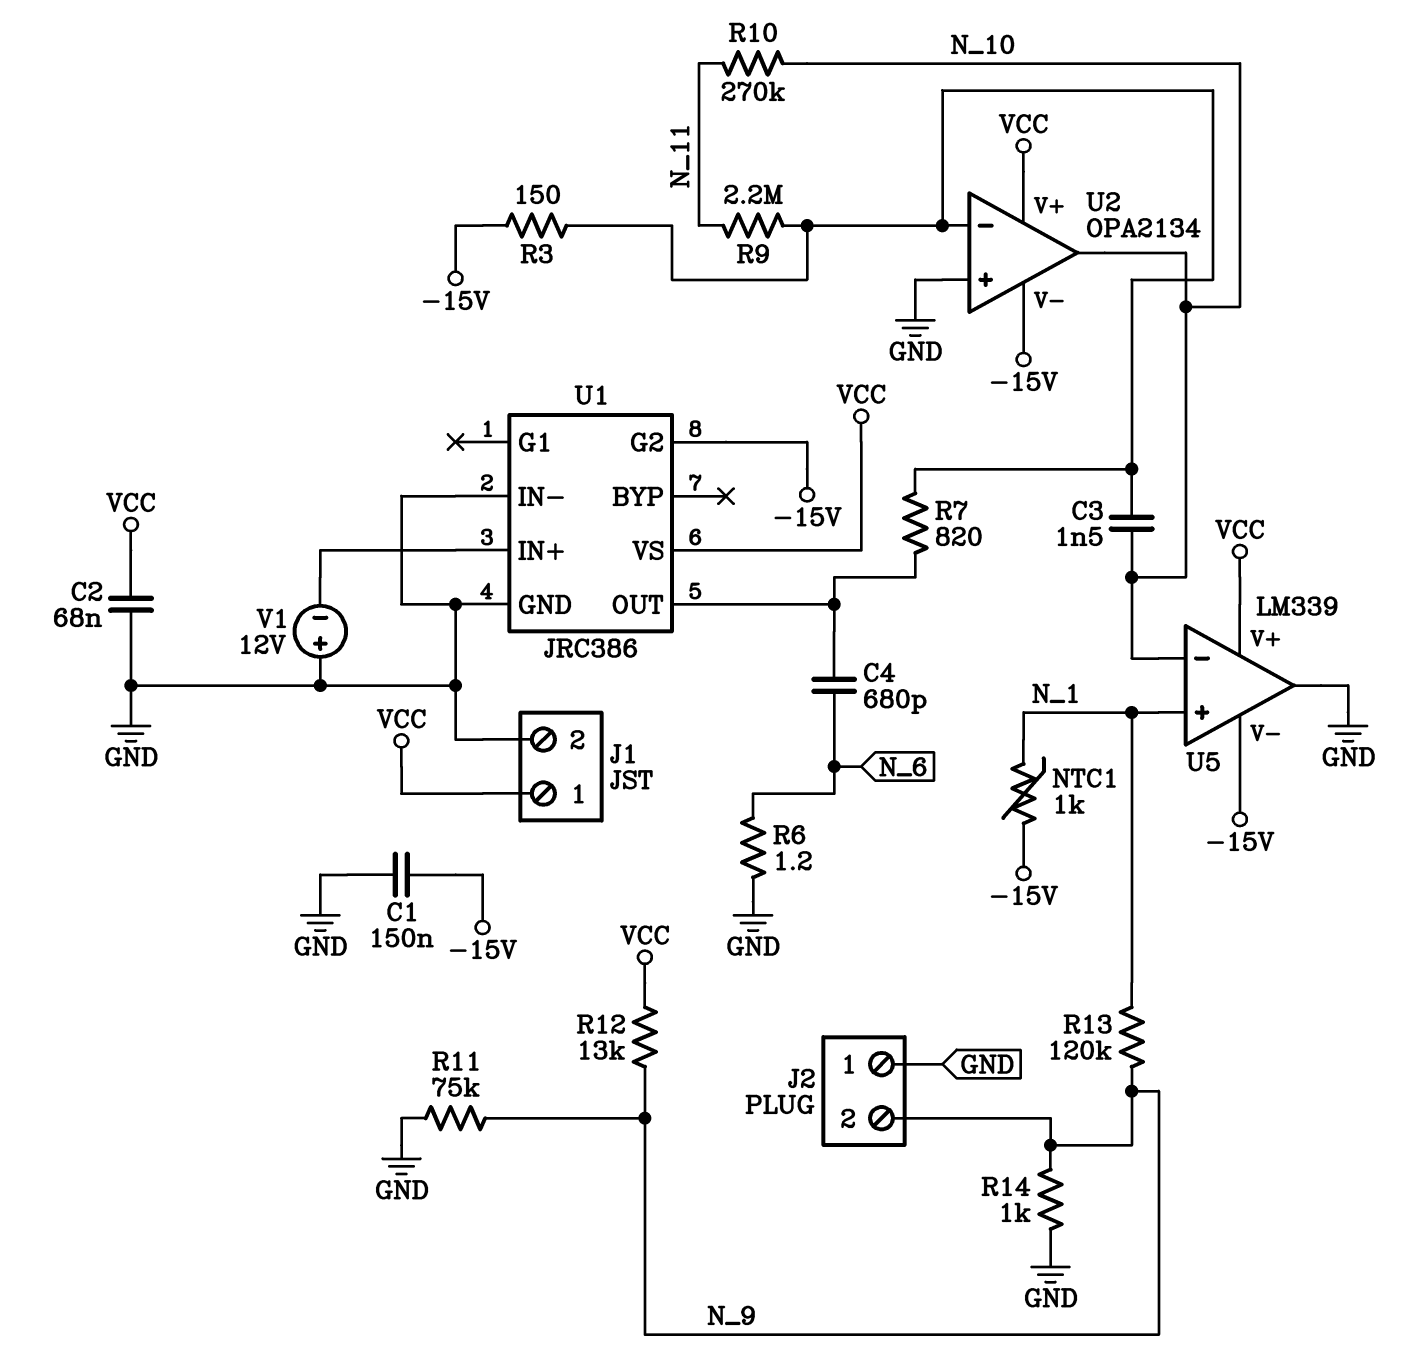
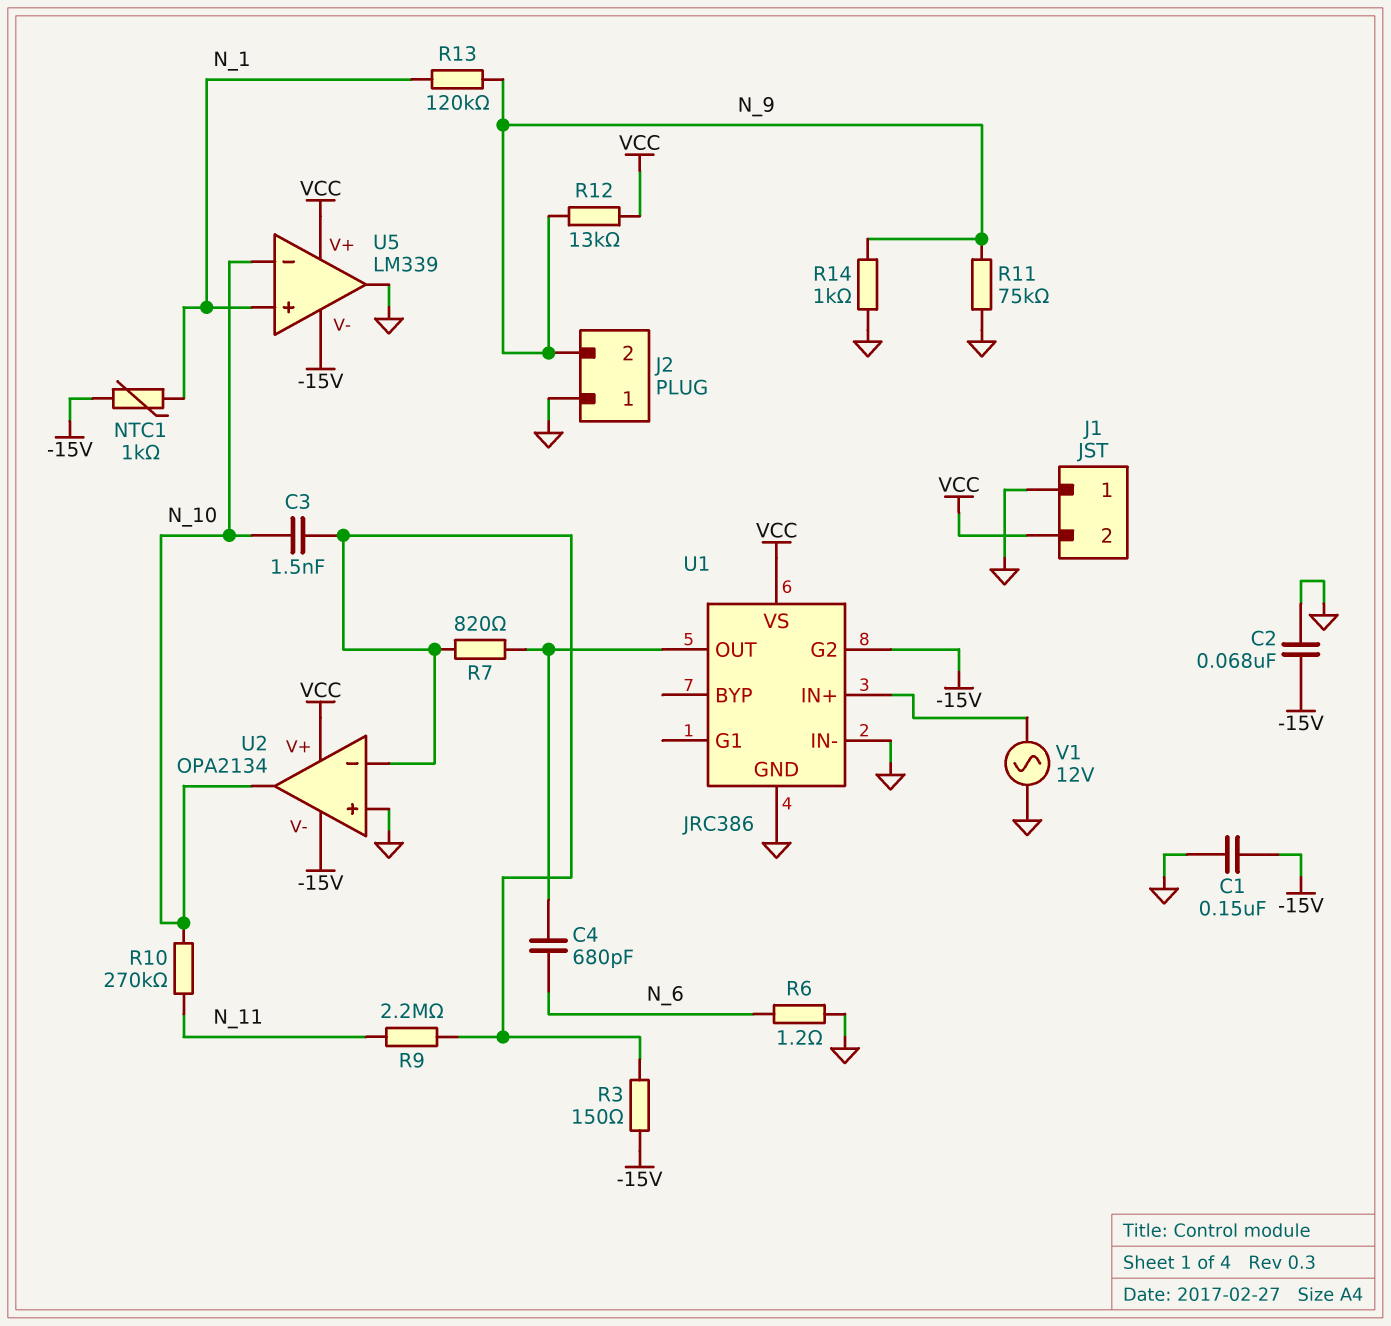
C2: 68nF (GND, VCC) -> 68nF (-15V, GND)
J1 pin 1: VCC -> GND
J1 pin 2: GND -> VCC
V1: 12V (plus GND, minus U1/IN+) -> AC 12V (GND, U1/IN+)

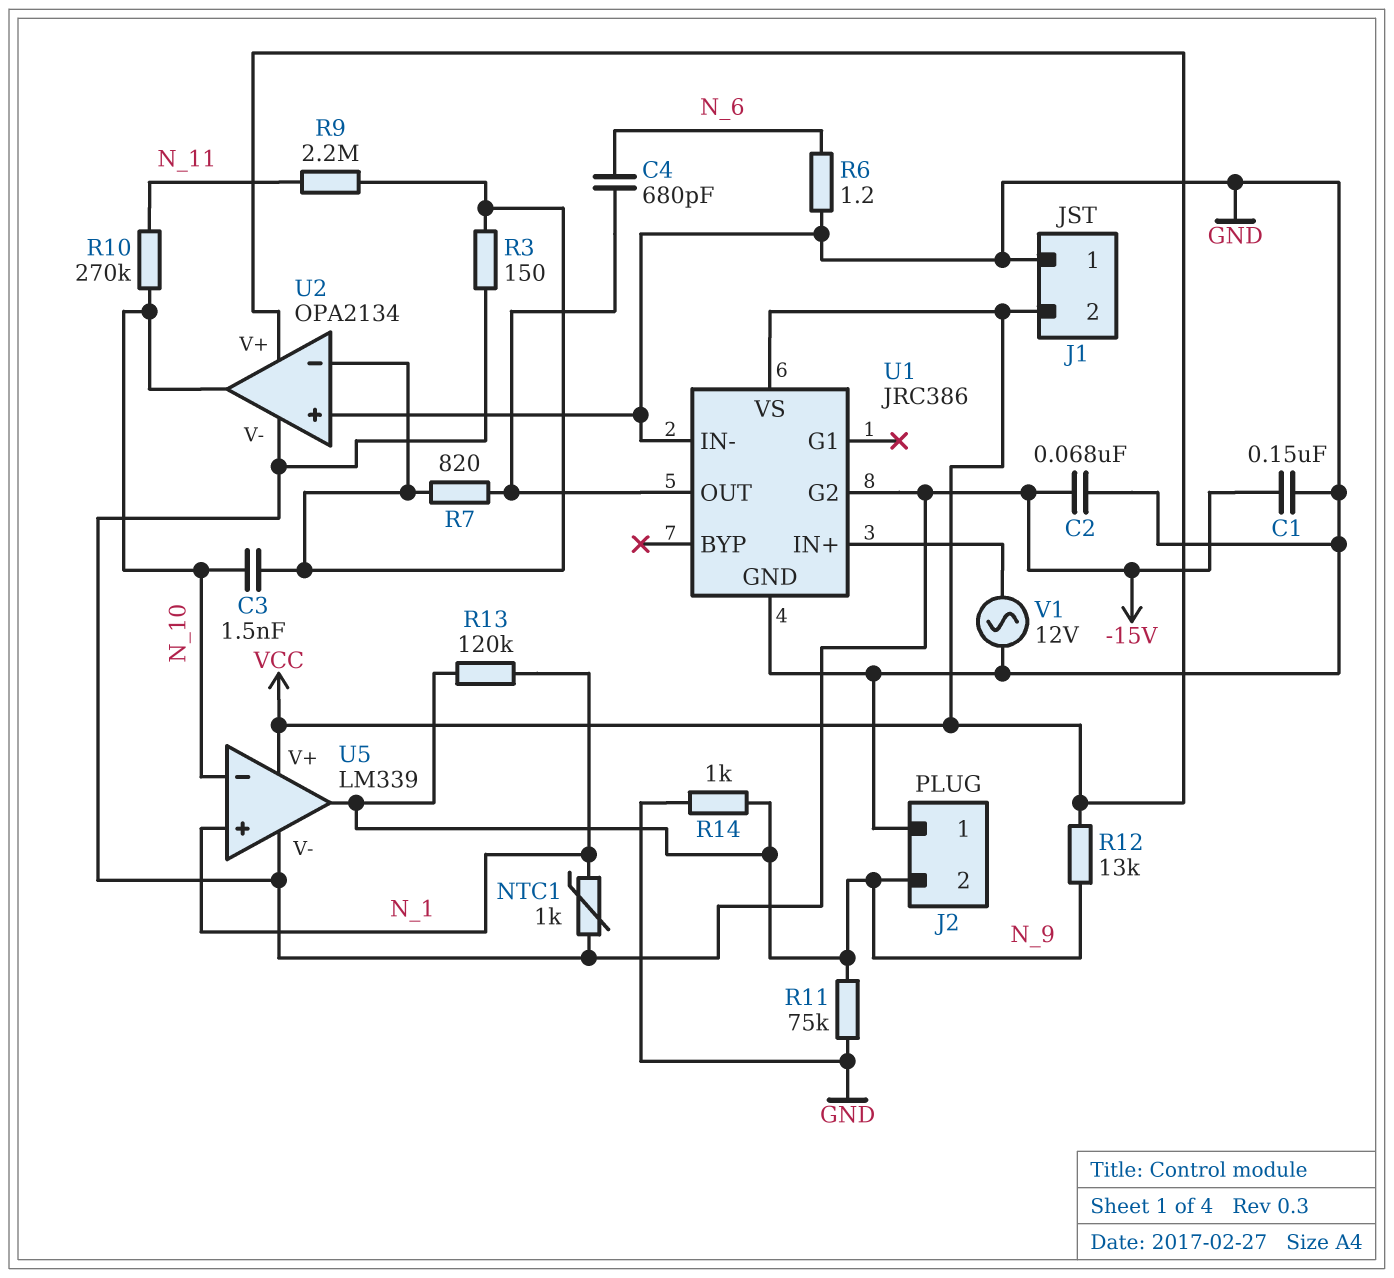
U5 pin out: GND -> N_9

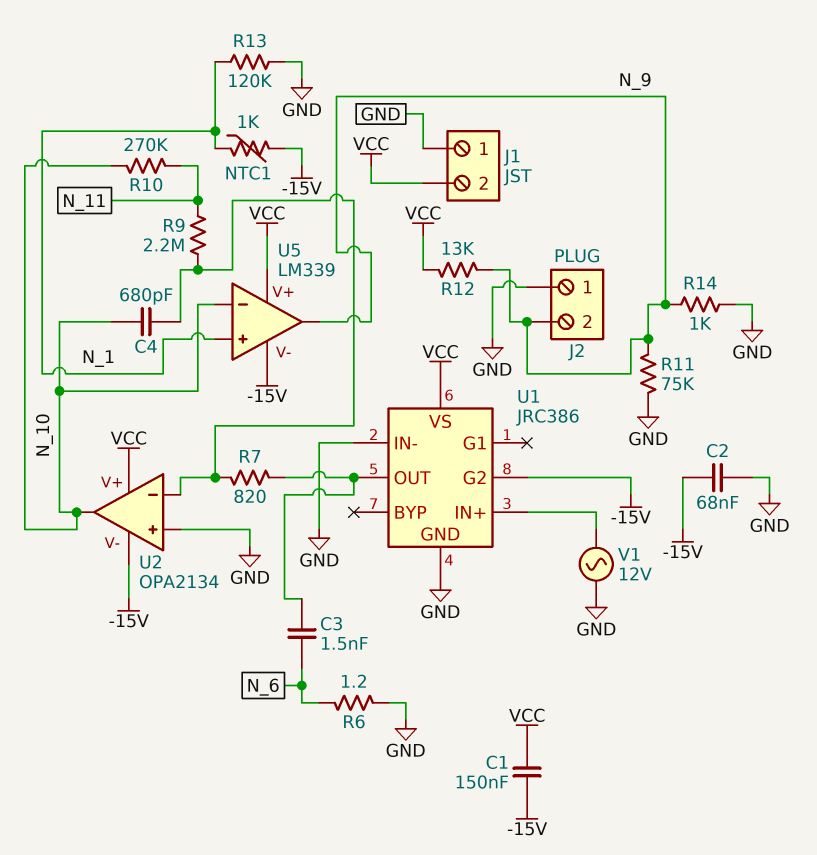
C1: 150nF (-15V, GND) -> 150nF (-15V, VCC)
C3: 1.5nF (N_10, U2/in-) -> 1.5nF (N_6, U1/OUT)
C4: 680pF (N_6, U1/OUT) -> 680pF (N_10, U2/in-)
R3: 150 (-15V, U2/in-) -> none
R13: 120k (N_1, N_9) -> 120k (GND, N_1)

